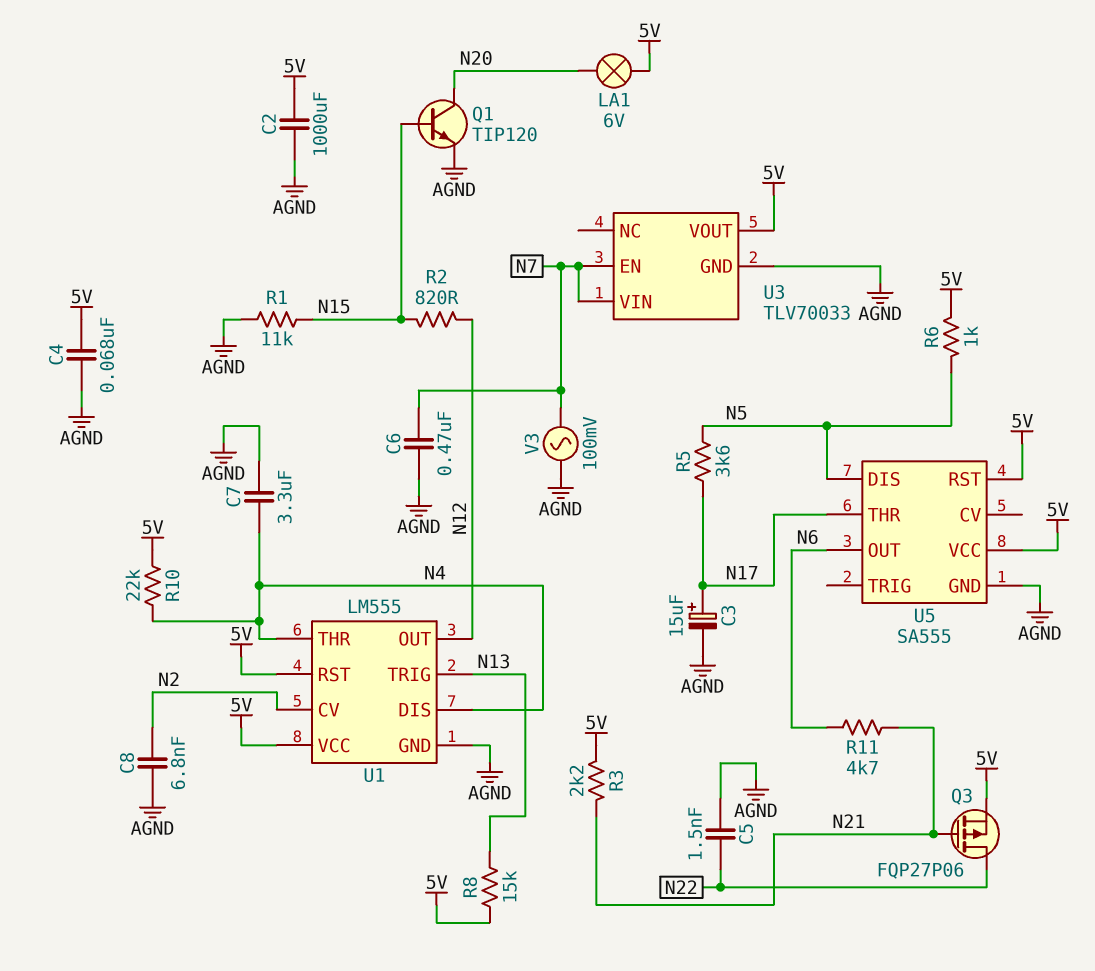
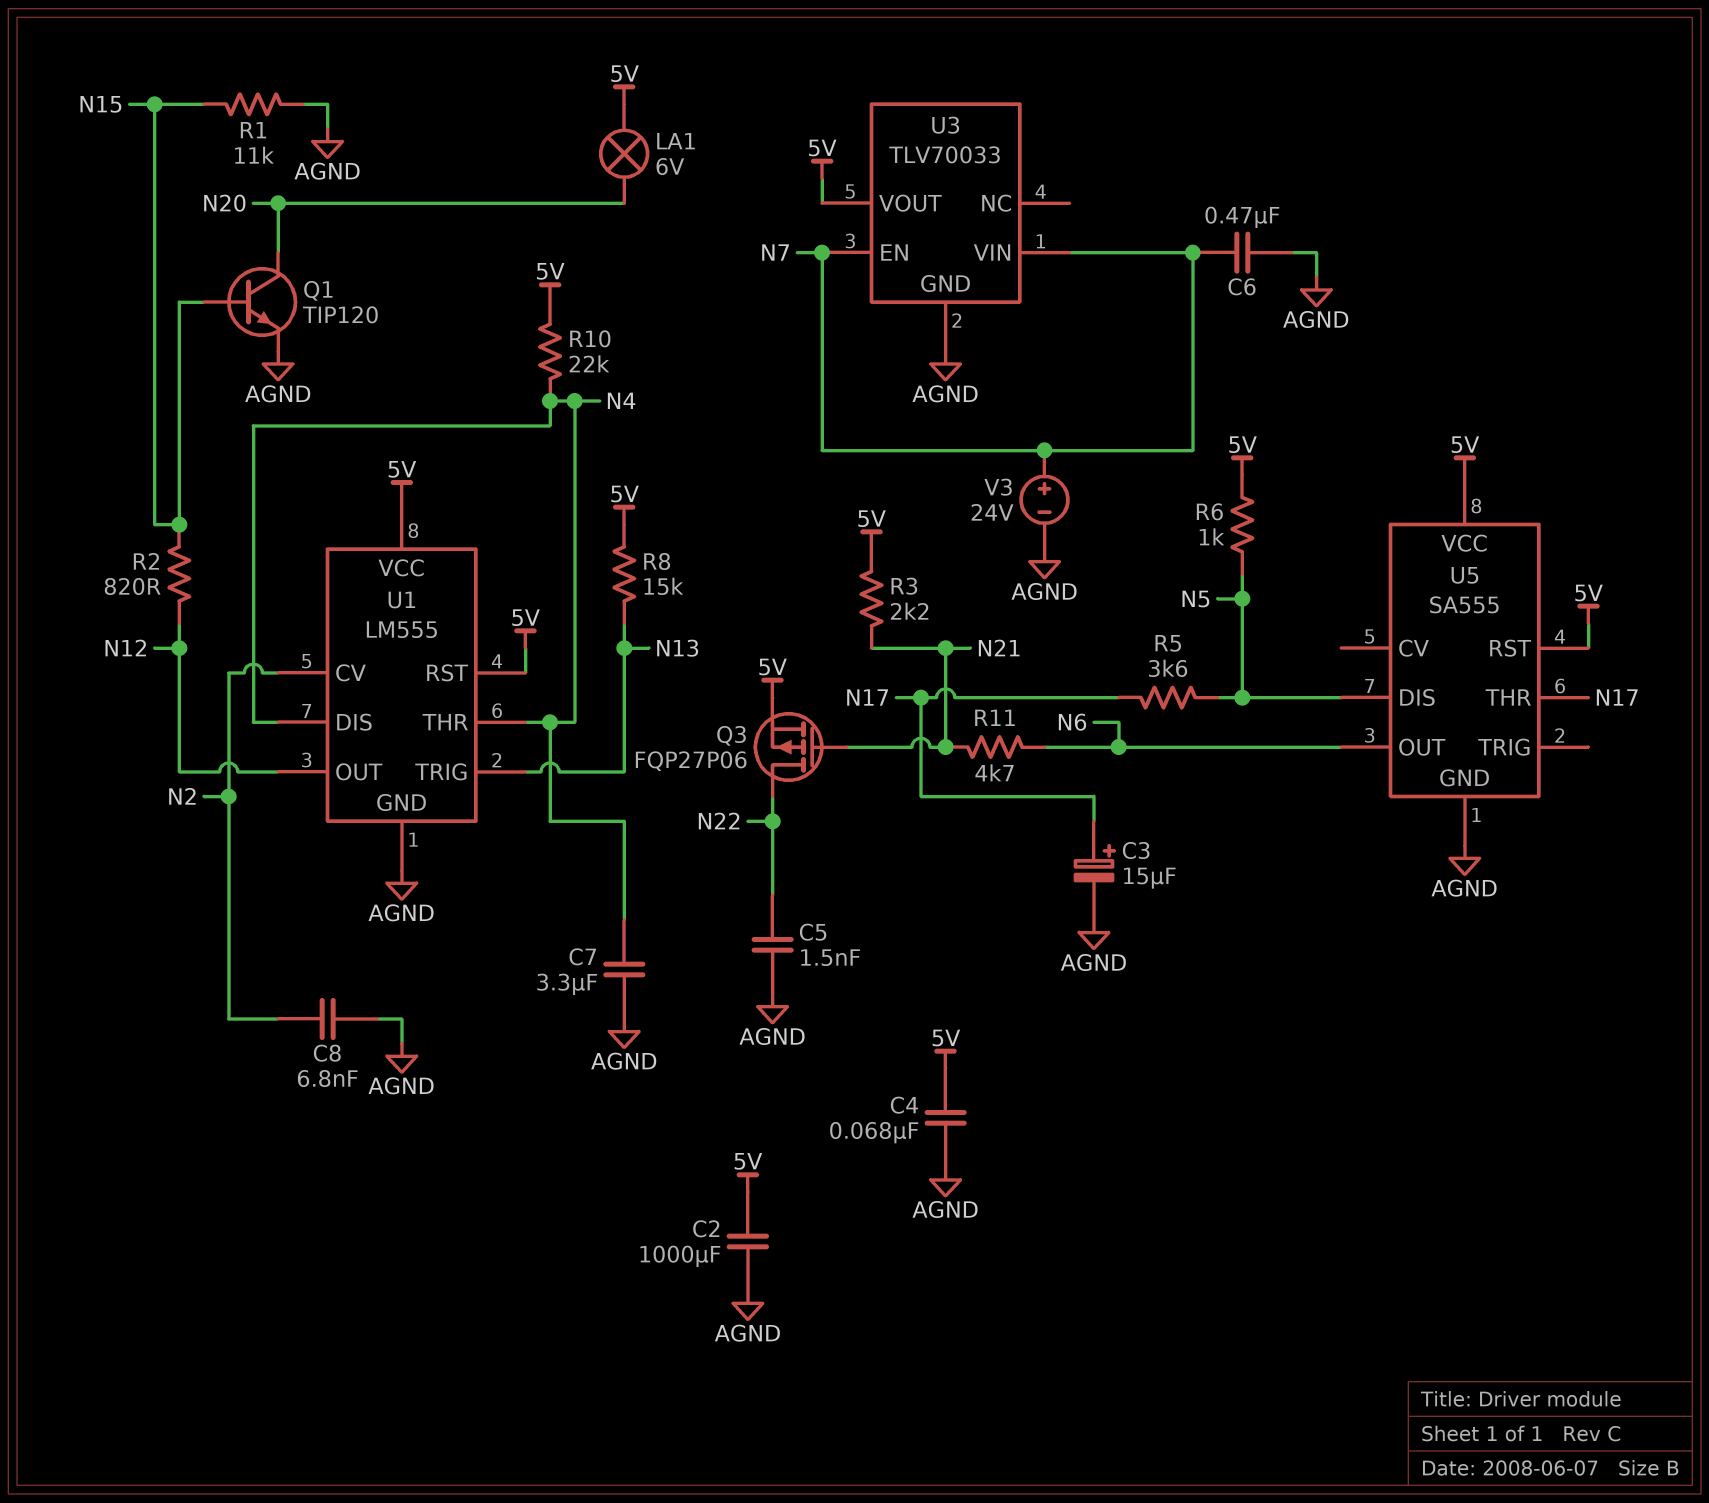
V3: AC 100mV (AGND, N7) -> 24V (plus N7, minus AGND)

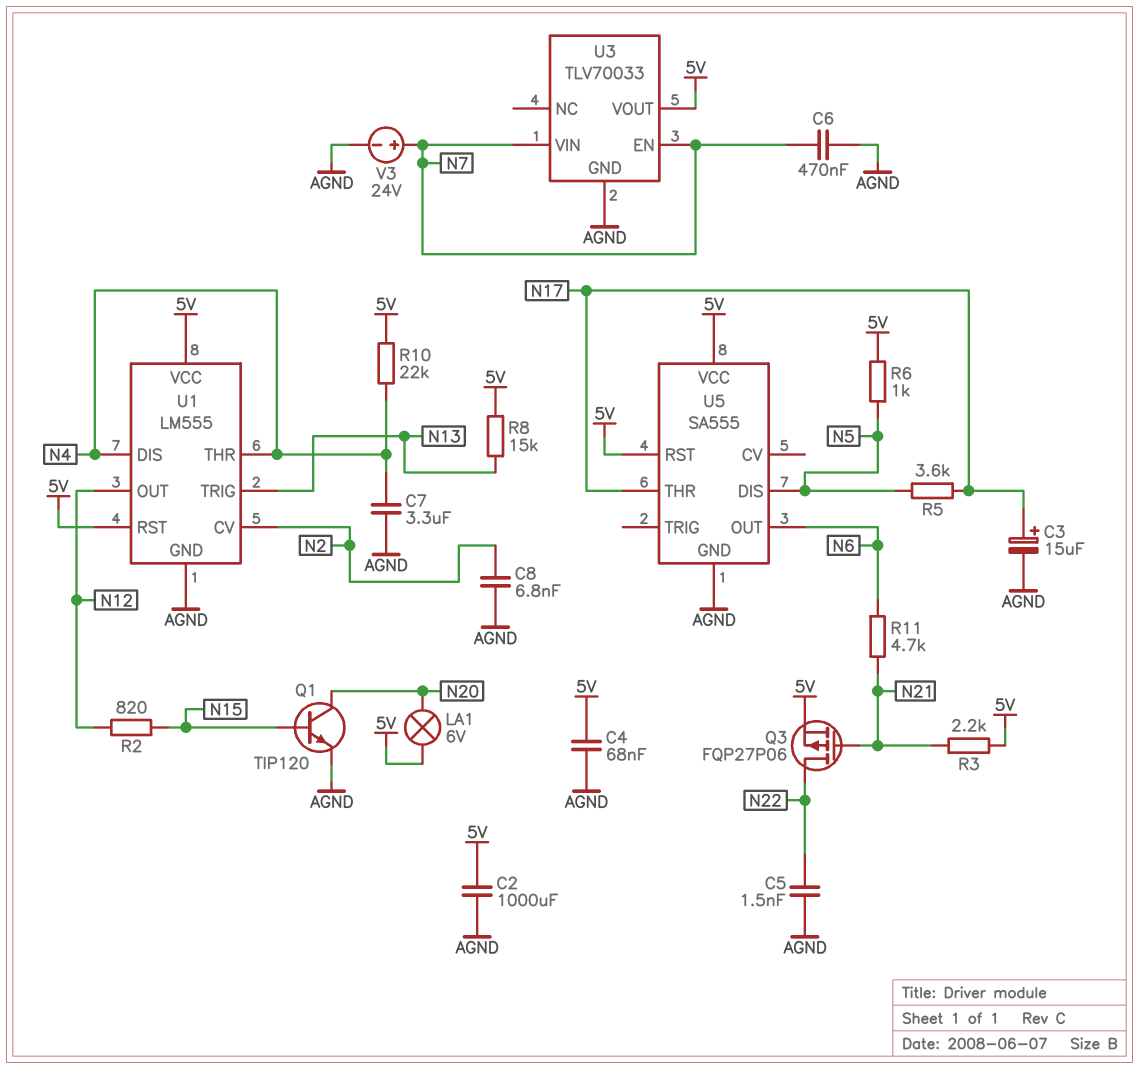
R1: 11k (AGND, N15) -> none

